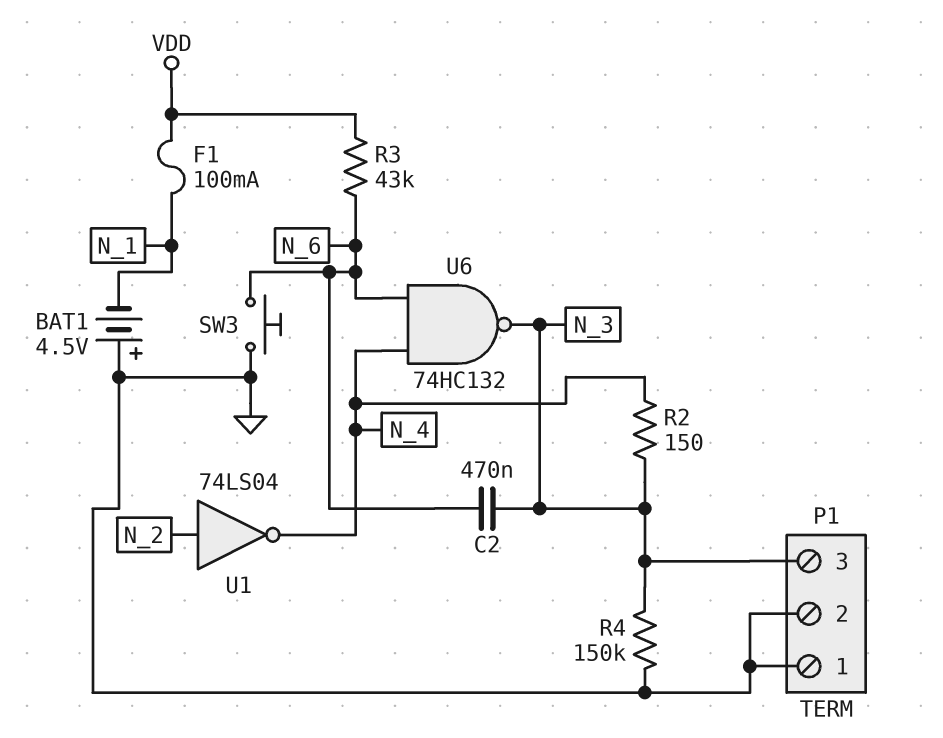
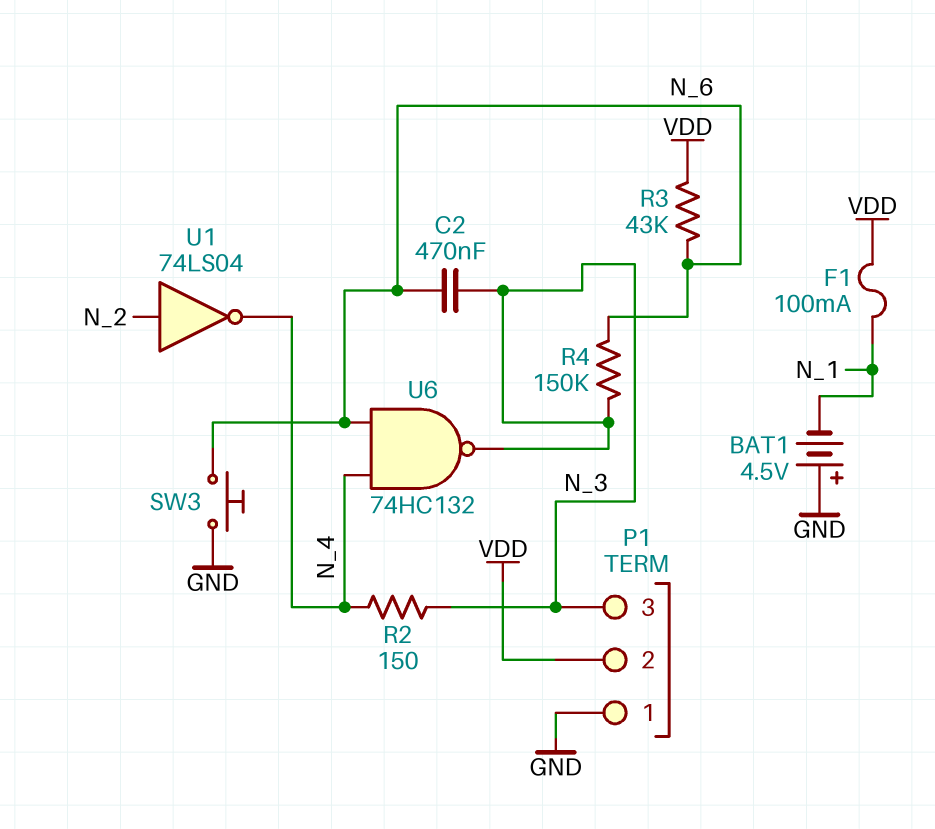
P1 pin 2: GND -> VDD
R4: 150k (GND, N_3) -> 150k (N_3, N_6)

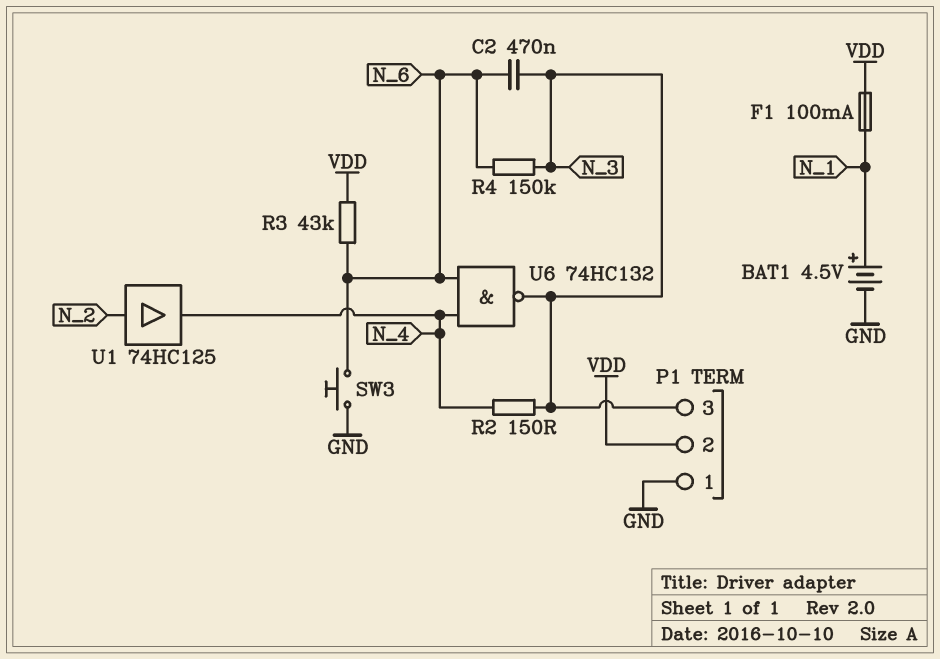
BAT1: 4.5V (plus GND, minus N_1) -> 4.5V (plus N_1, minus GND)
U1: NOT 74LS04 (in N_2, out N_4) -> buffer 74HC125 (in N_2, out N_4)

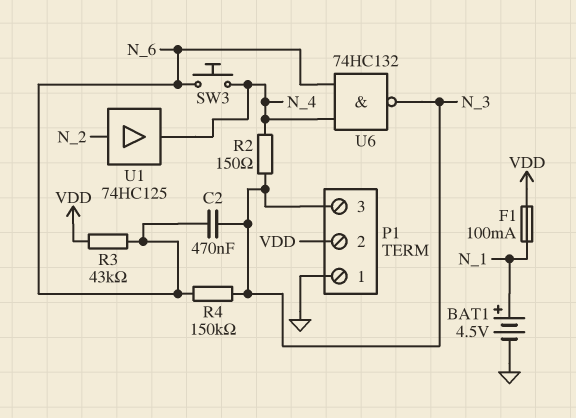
SW3: button (GND, N_6) -> button (N_4, N_6)

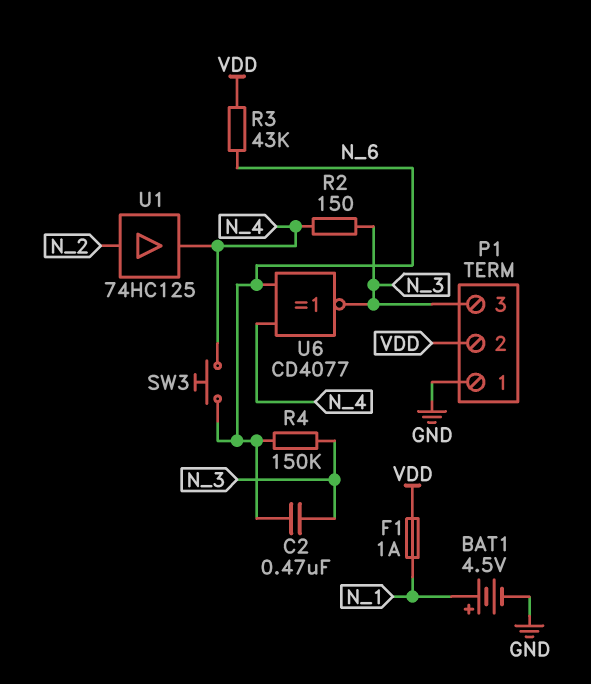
F1: 100mA (N_1, VDD) -> 1A (N_1, VDD)
U6: NAND 74HC132 (in N_4, in N_6, out N_3) -> XNOR CD4077 (in N_4, in N_6, out N_3)

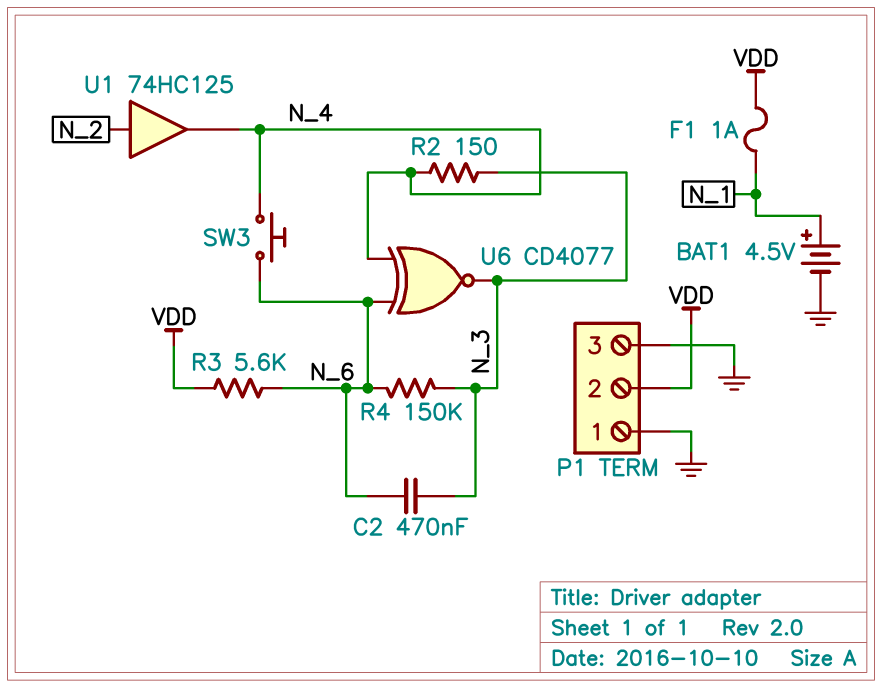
P1 pin 3: N_3 -> GND
R3: 43k (N_6, VDD) -> 5.6k (N_6, VDD)

